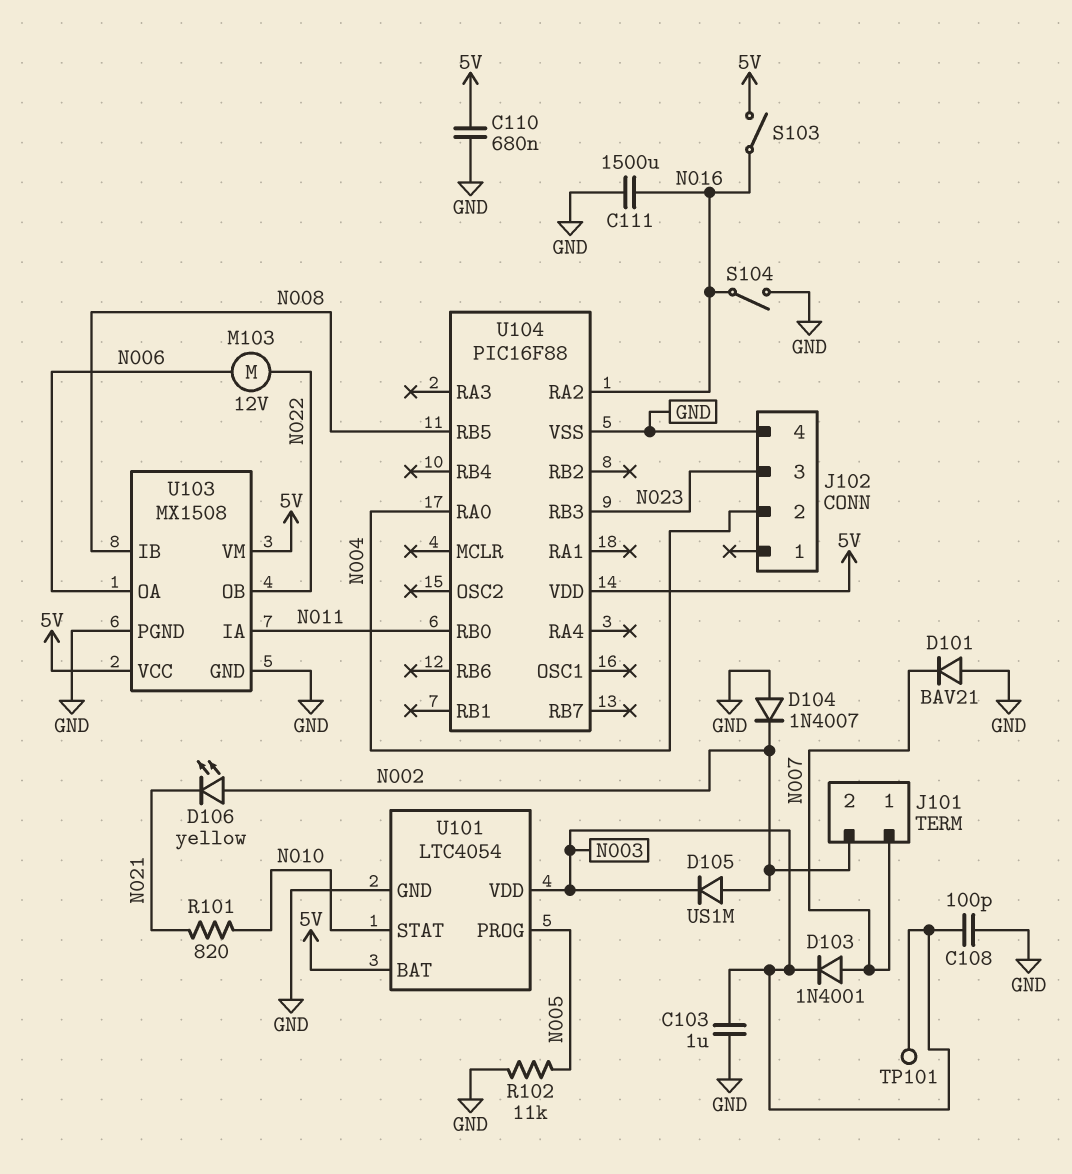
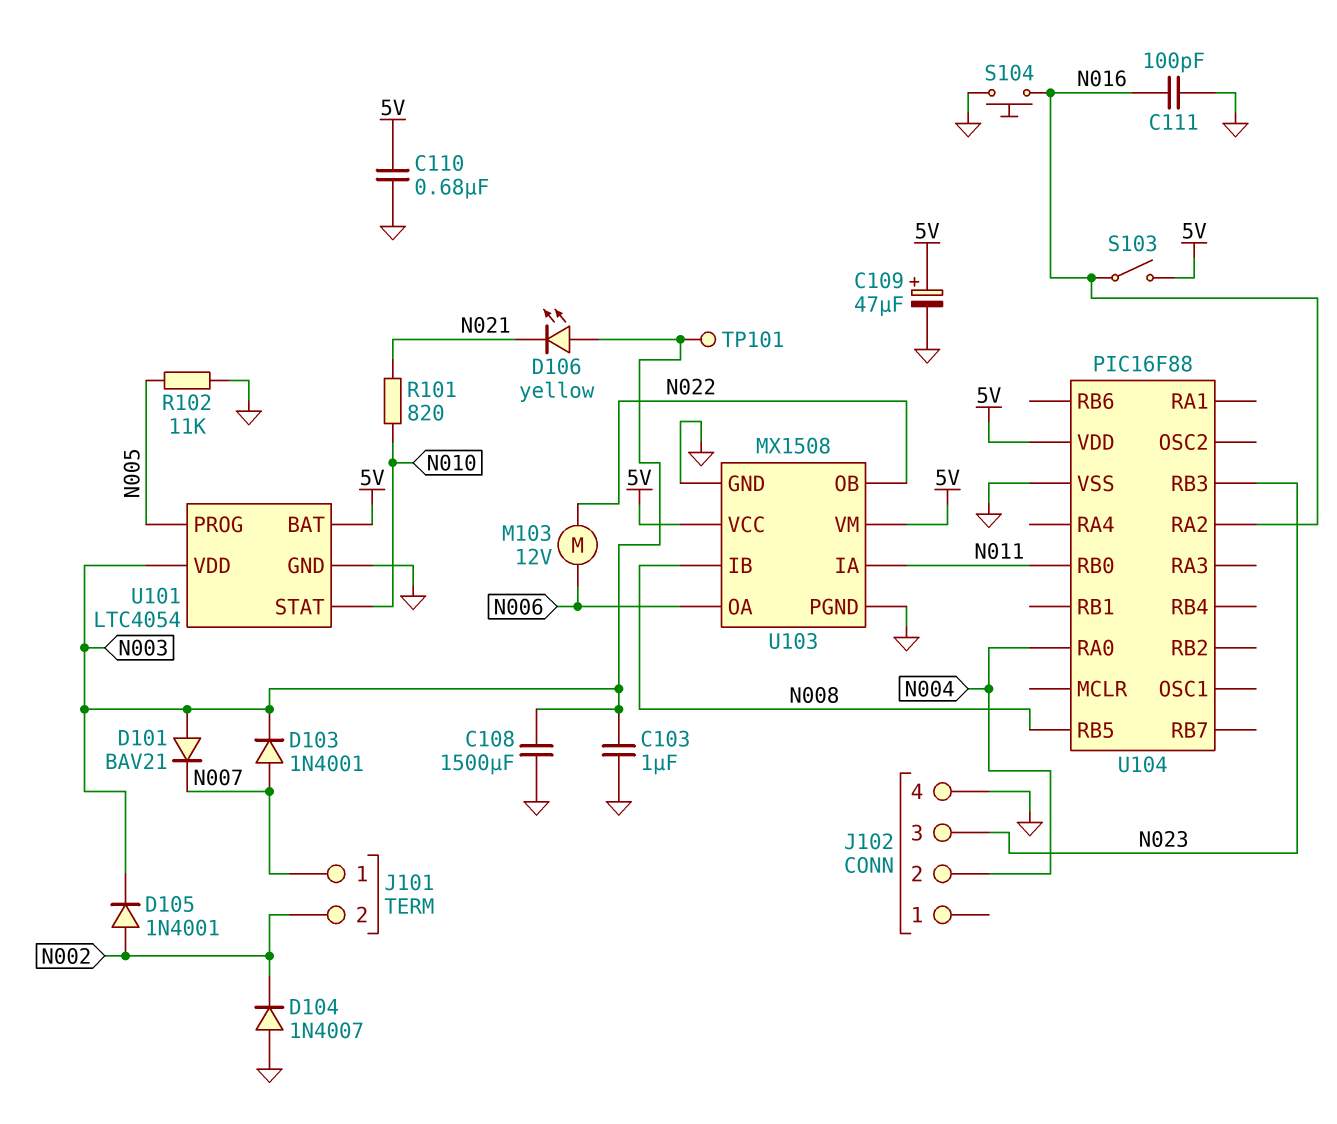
C108: 100pF (GND, N003) -> 1500uF (GND, N003)
C109: none -> 47uF (plus 5V, minus GND)
C111: 1500uF (GND, N016) -> 100pF (GND, N016)
D101: diode BAV21 (A GND, K N007) -> diode BAV21 (A N003, K N007)
D105: diode US1M (A N002, K N003) -> diode 1N4001 (A N002, K N003)
D106: LED yellow (A N002, K N021) -> LED yellow (A N003, K N021)
S104: switch (GND, N016) -> button (GND, N016)

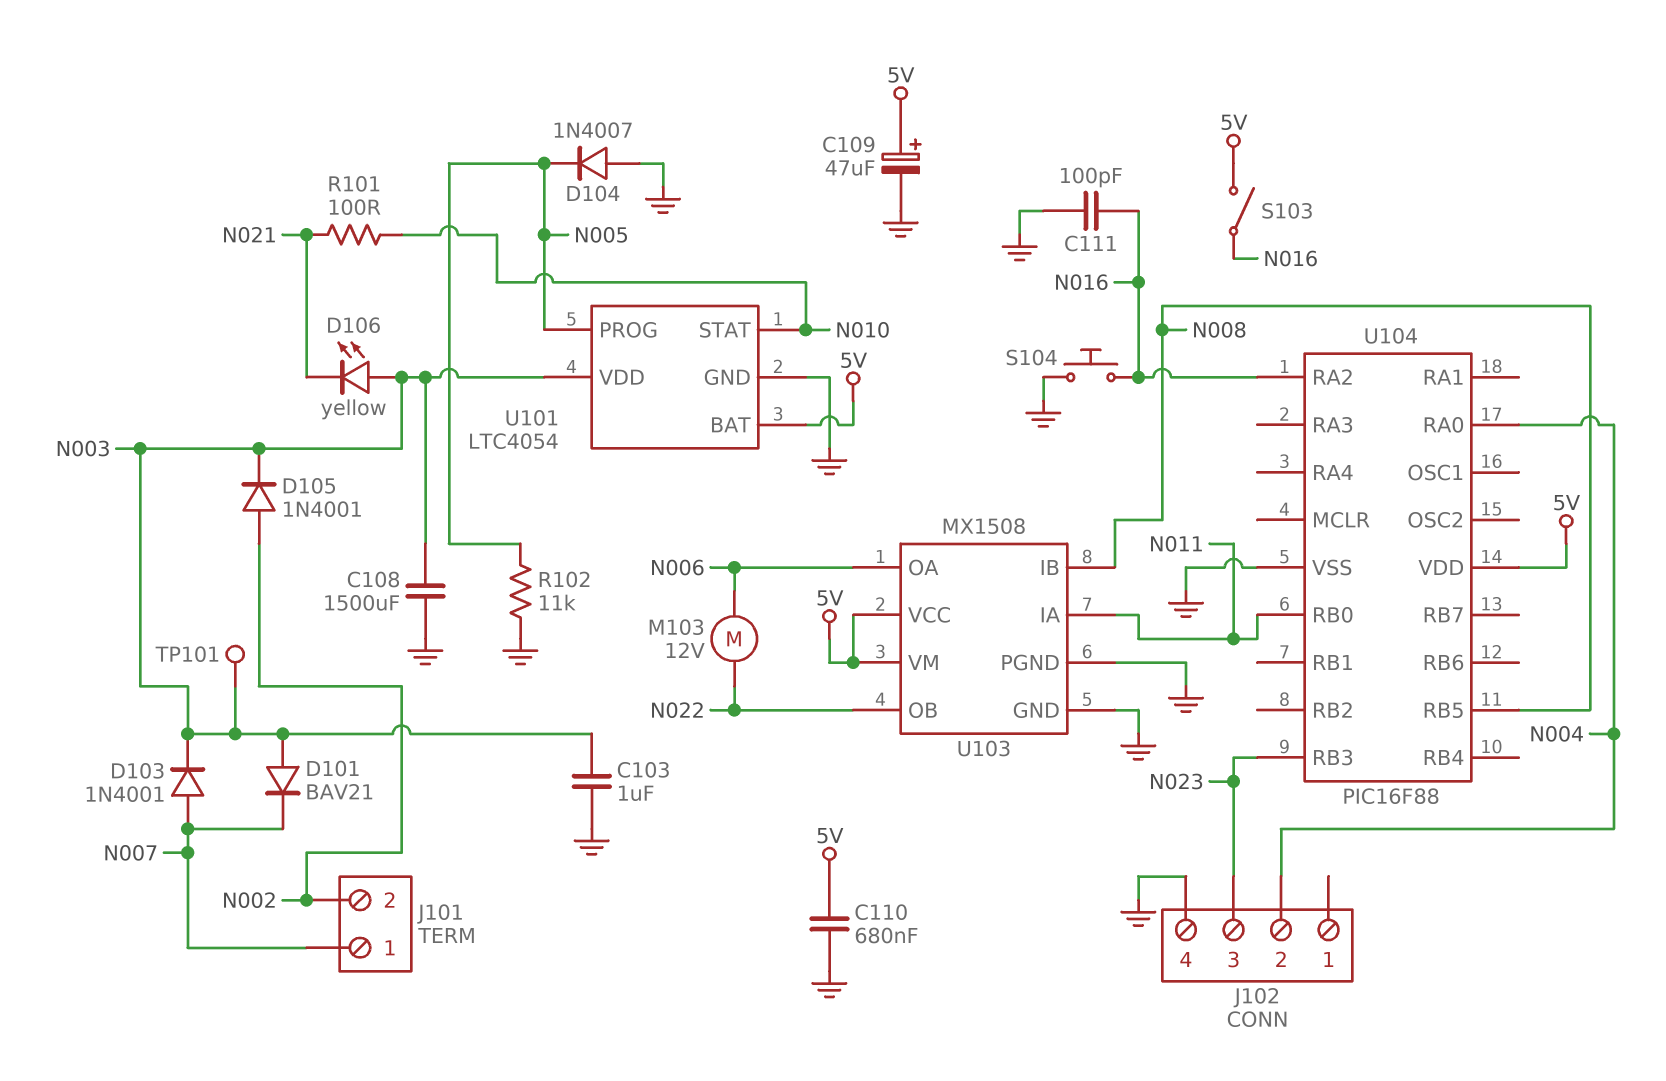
D104: diode 1N4007 (A GND, K N002) -> diode 1N4007 (A GND, K N005)
R101: 820 (N010, N021) -> 100 (N010, N021)

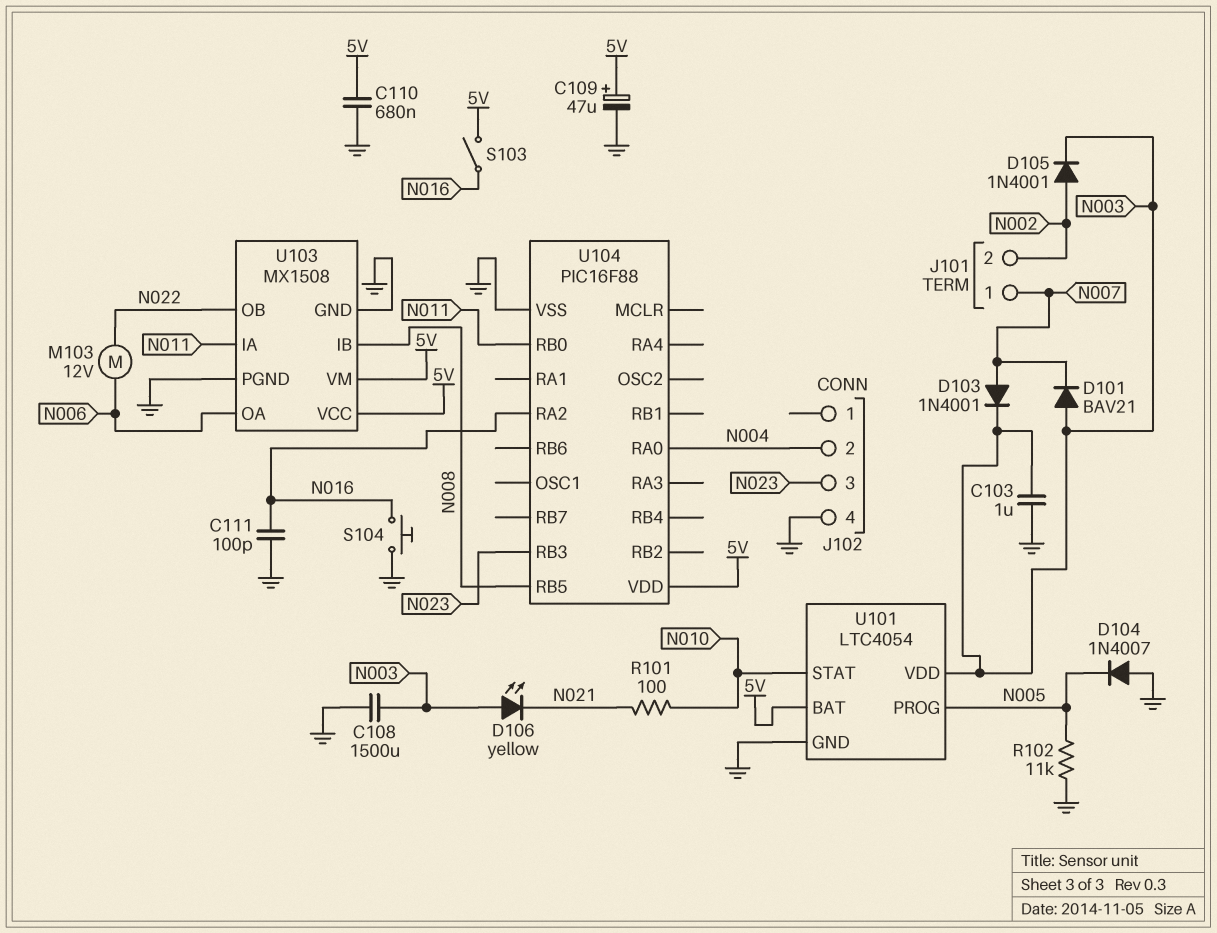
TP101: test point (N003) -> none

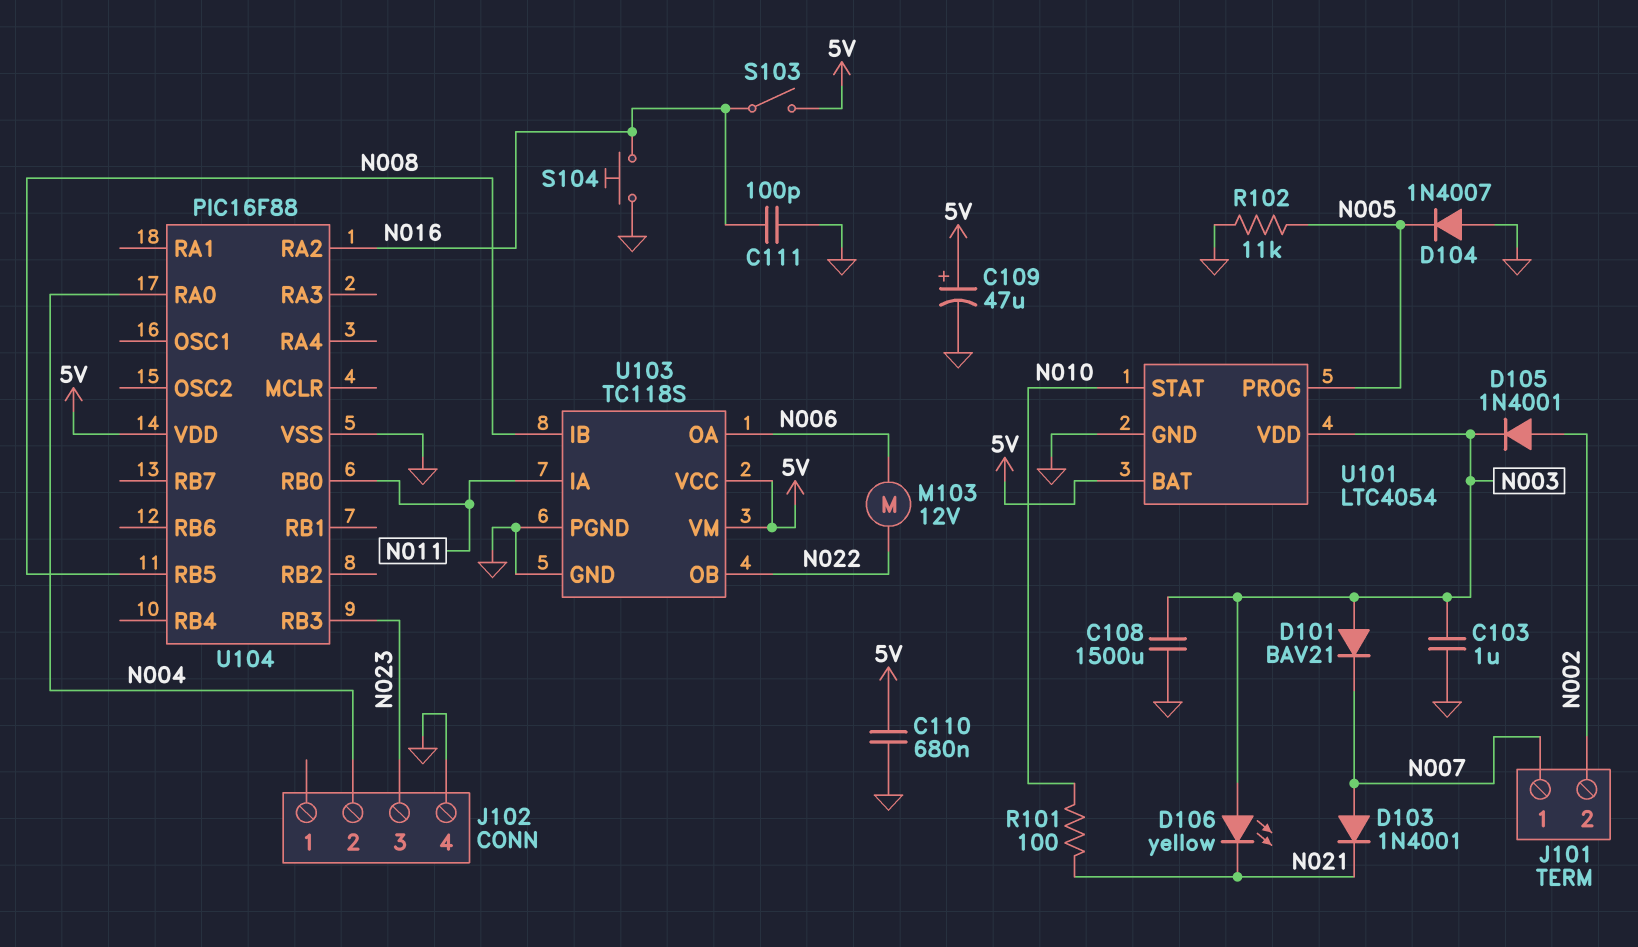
D103: diode 1N4001 (A N007, K N003) -> diode 1N4001 (A N007, K N021)
U103: MX1508 -> TC118S

